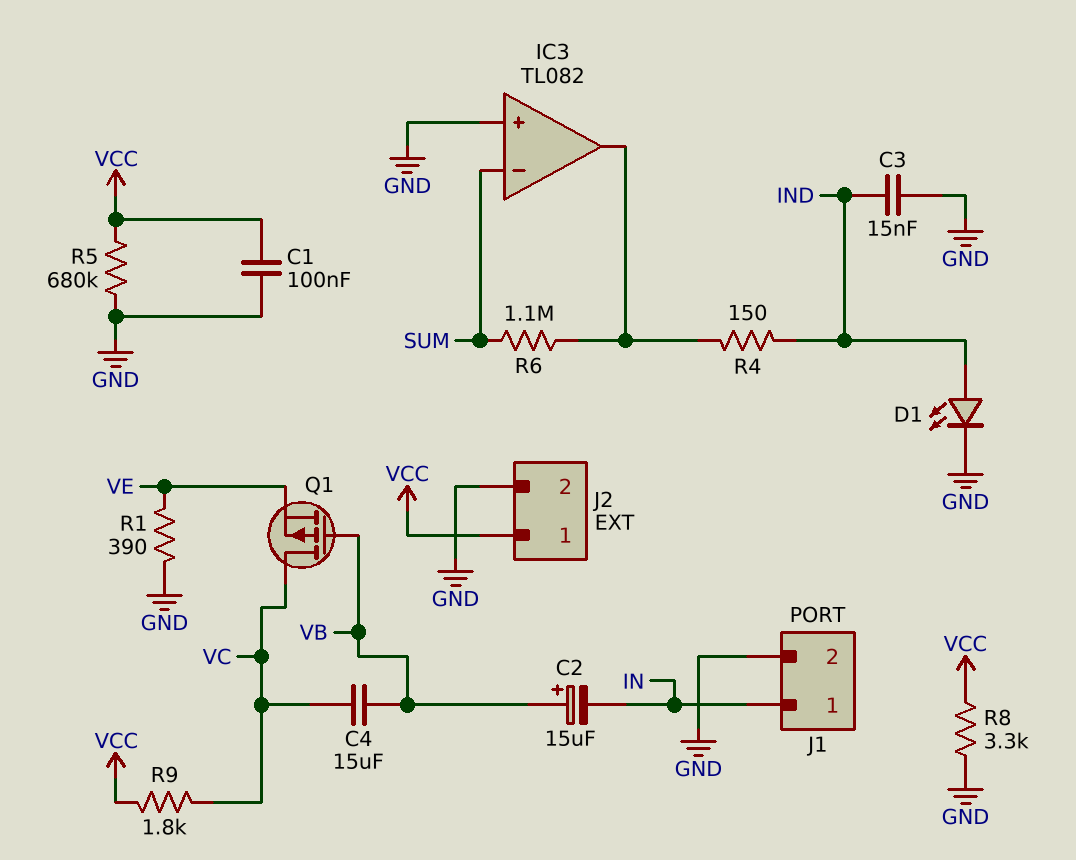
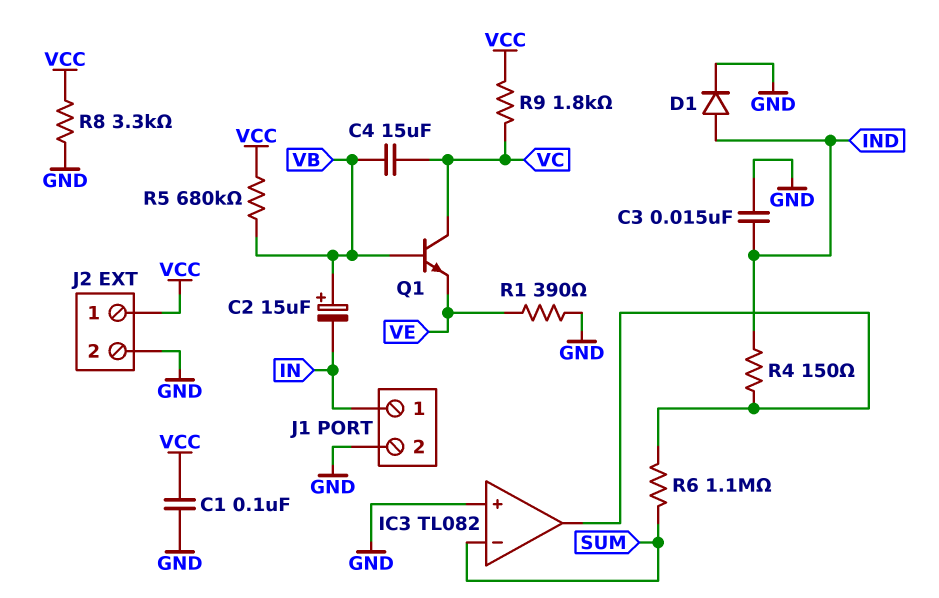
D1: LED (A IND, K GND) -> diode (A IND, K GND)
Q1: PMOS (G VB, D VC, S VE) -> NPN (B VB, C VC, E VE)
R5: 680k (GND, VCC) -> 680k (VB, VCC)

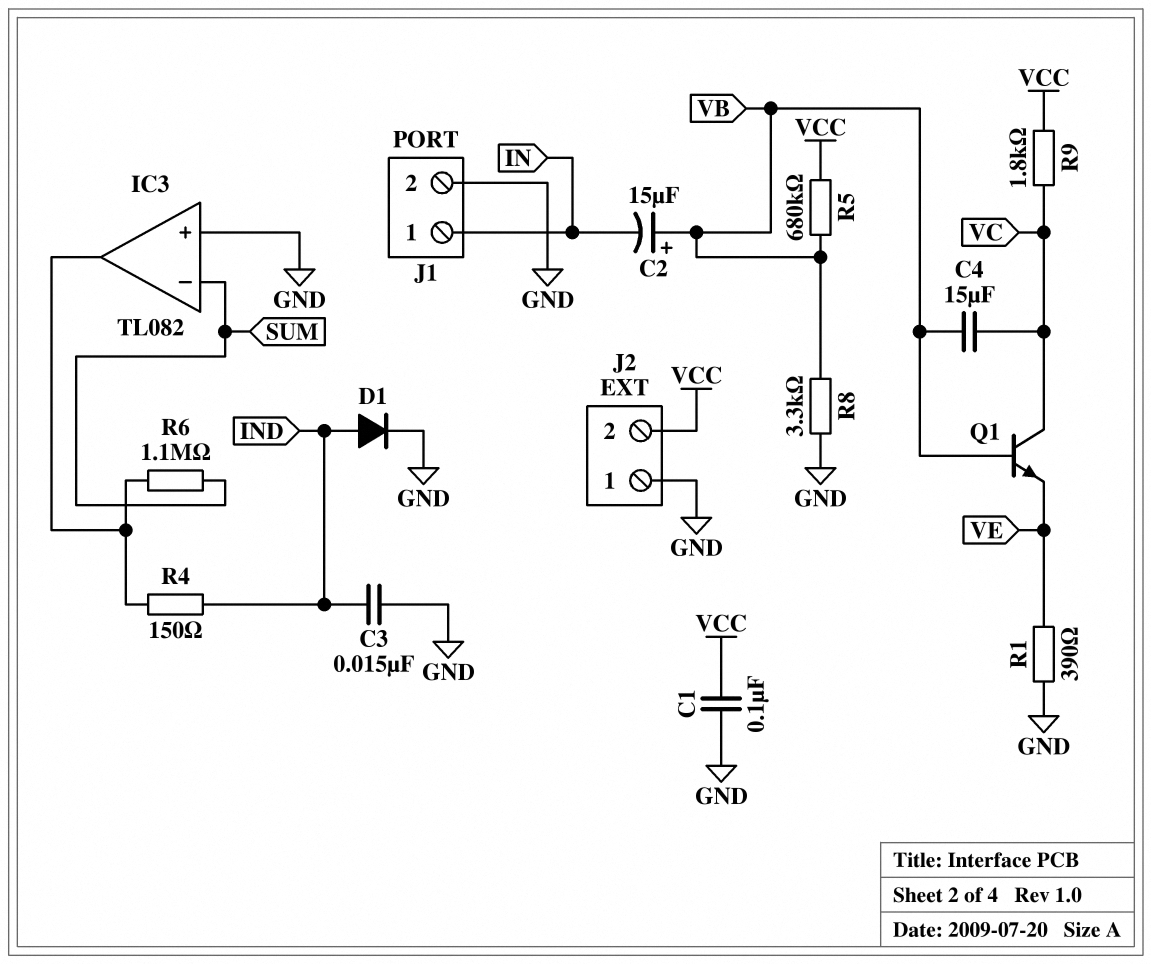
J2 pin 1: VCC -> GND
J2 pin 2: GND -> VCC
R8: 3.3k (GND, VCC) -> 3.3k (GND, VB)

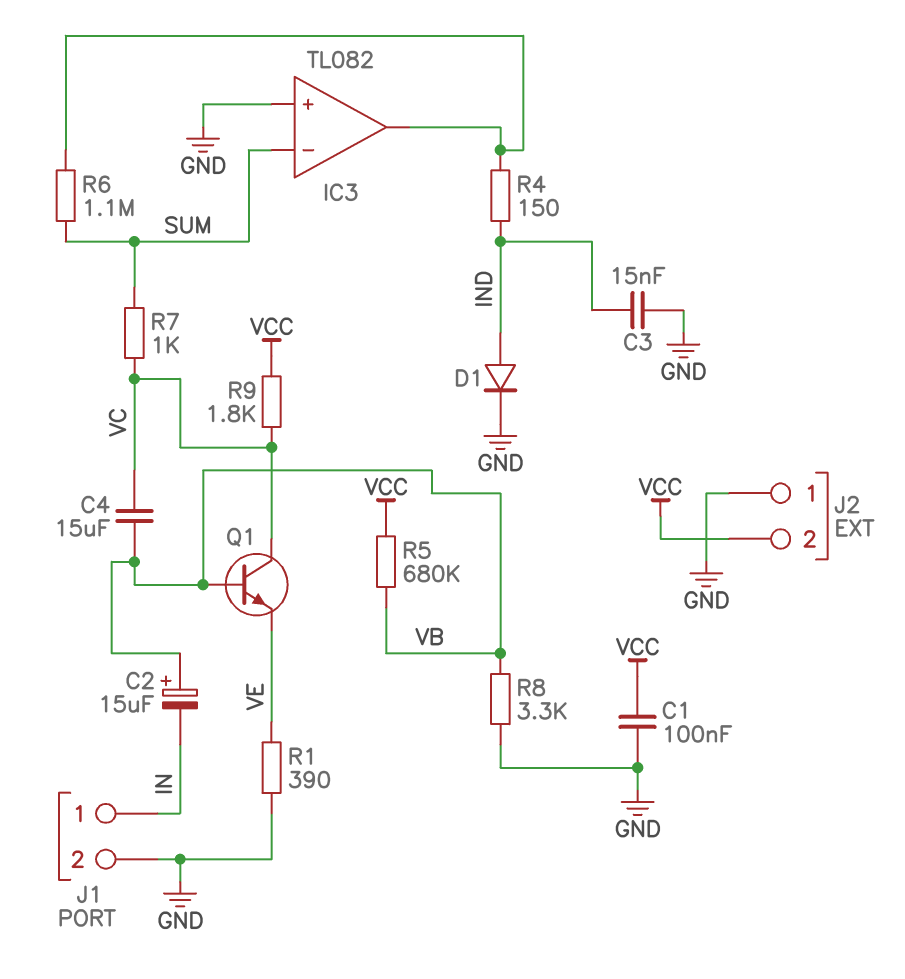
R7: none -> 1k (SUM, VC)

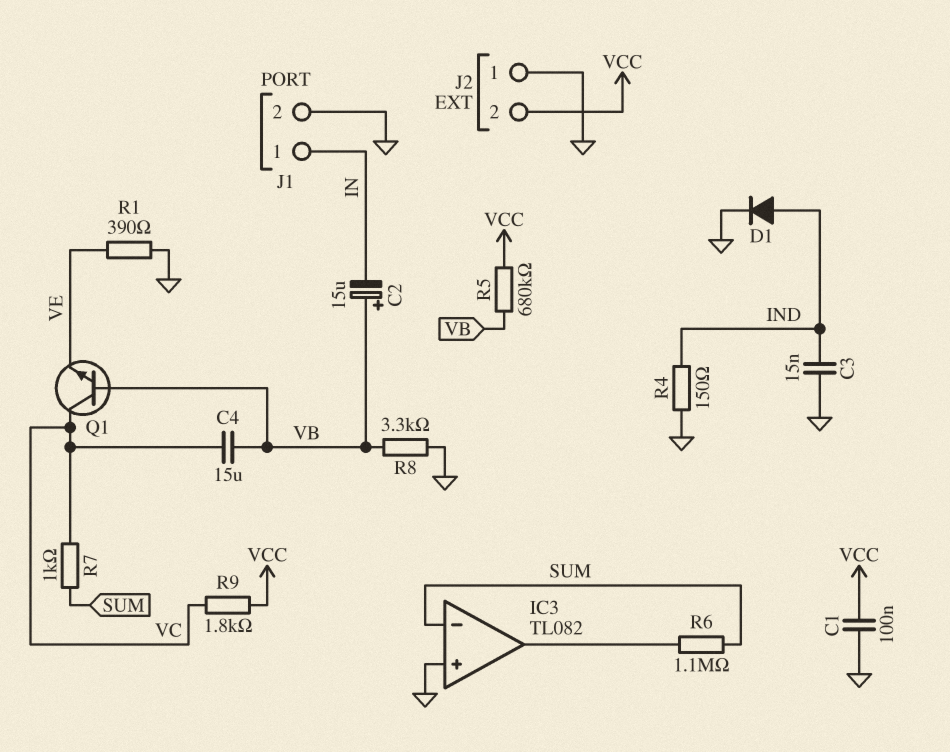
R4: 150 (IC3/out, IND) -> 150 (GND, IND)

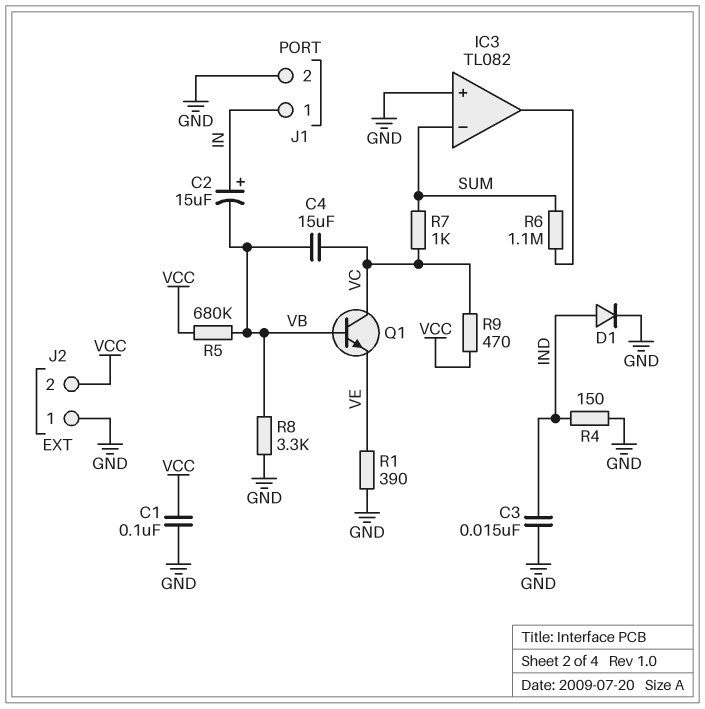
C2: 15uF (plus VB, minus IN) -> 15uF (plus IN, minus VB)
R9: 1.8k (VC, VCC) -> 470 (VC, VCC)

